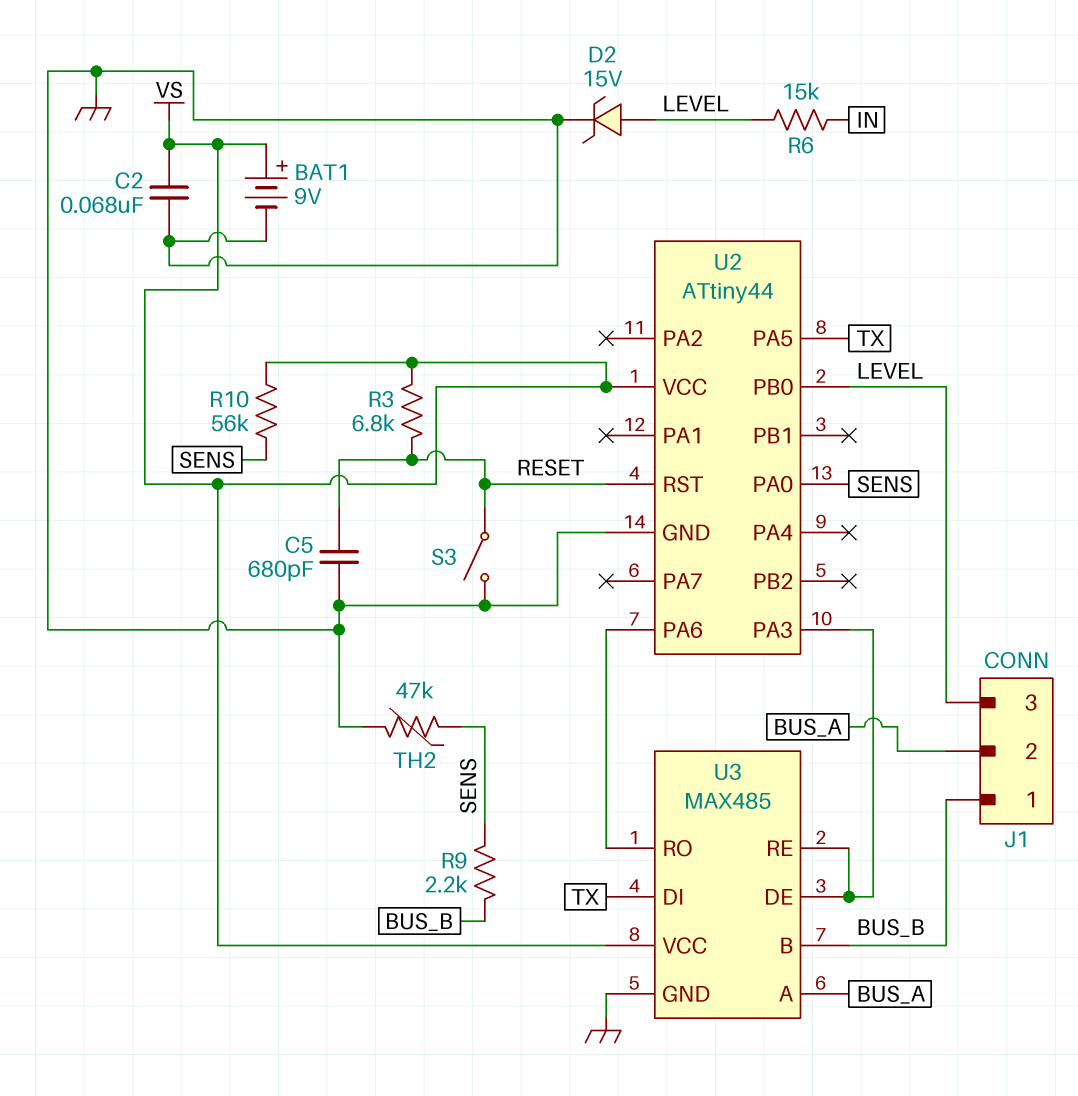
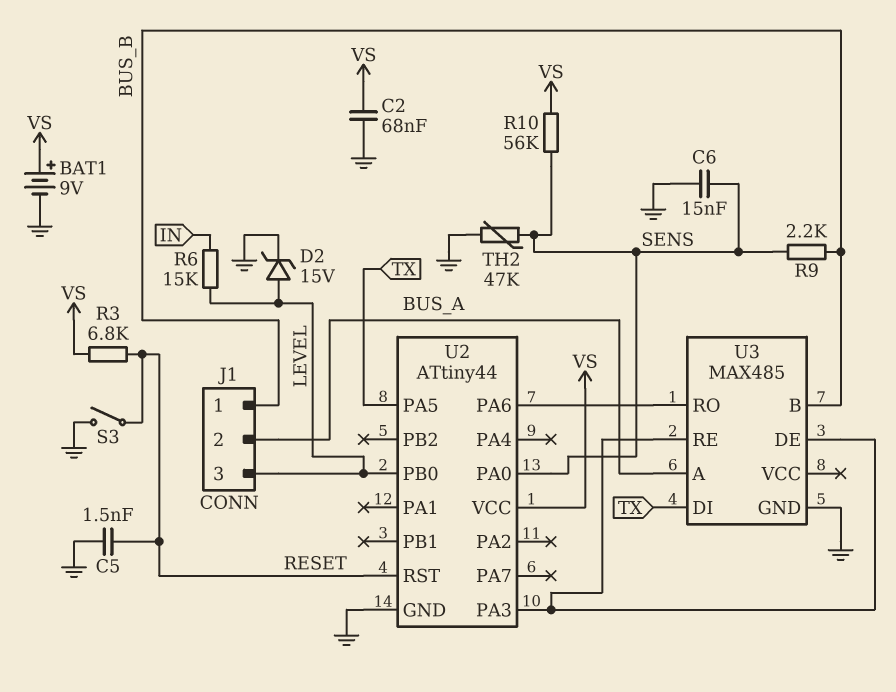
C5: 680pF (GND, RESET) -> 1.5nF (GND, RESET)
C6: none -> 15nF (GND, SENS)
U3 pin VCC: VS -> none

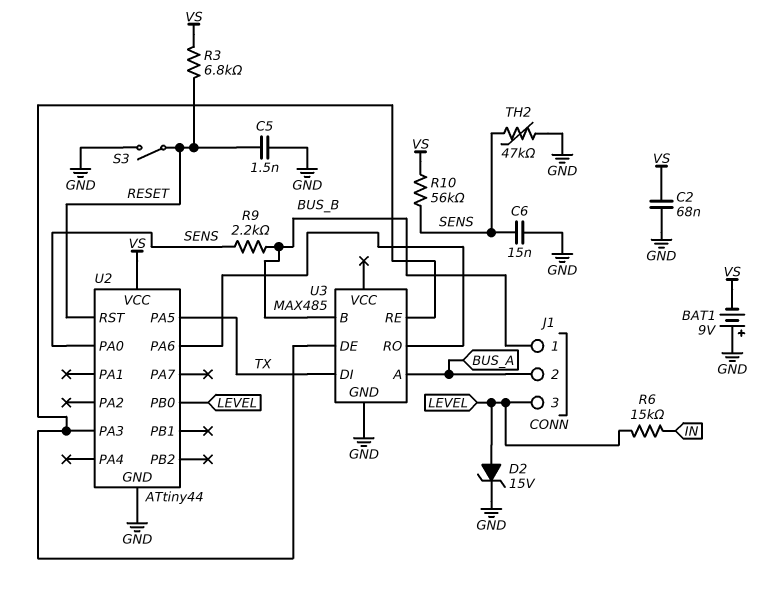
BAT1: 9V (plus VS, minus GND) -> 9V (plus GND, minus VS)

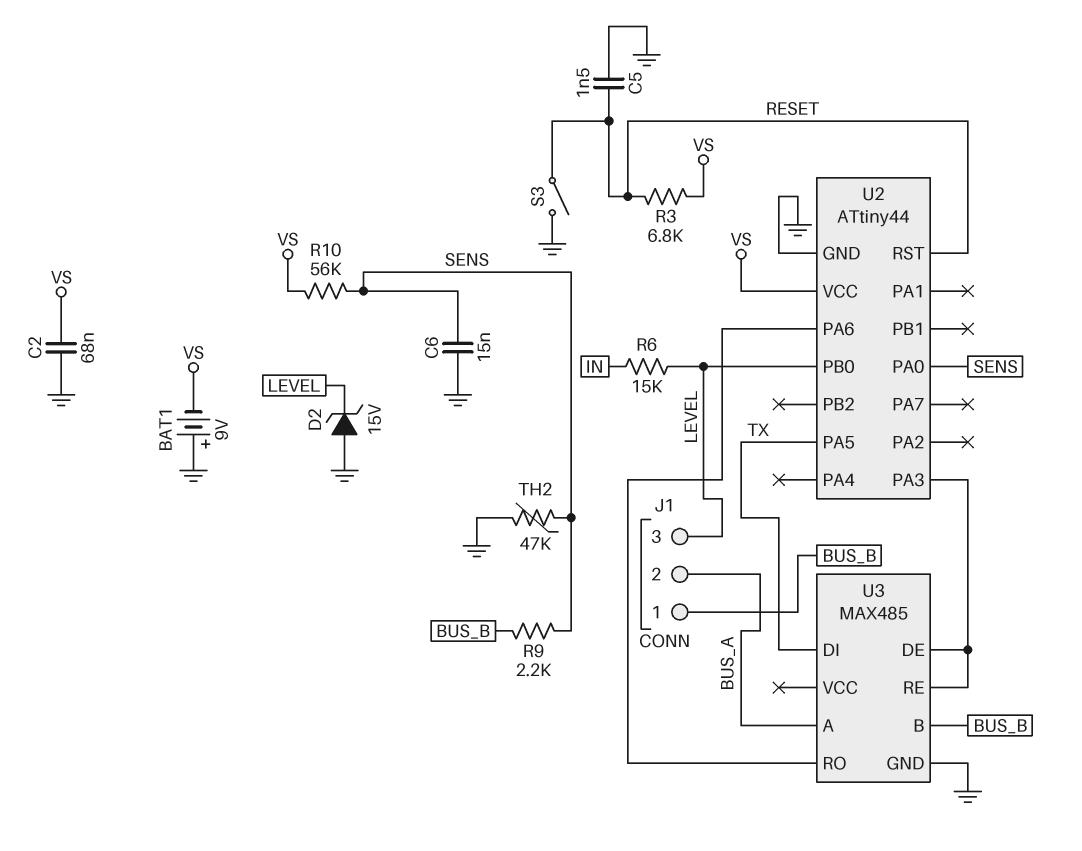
D2: zener 15V (A LEVEL, K GND) -> zener 15V (A GND, K LEVEL)

